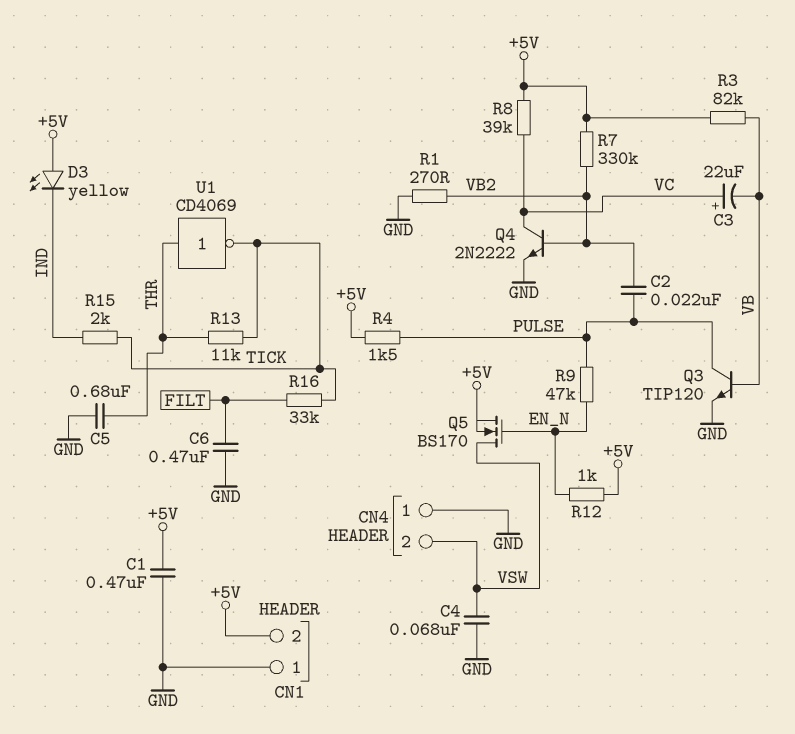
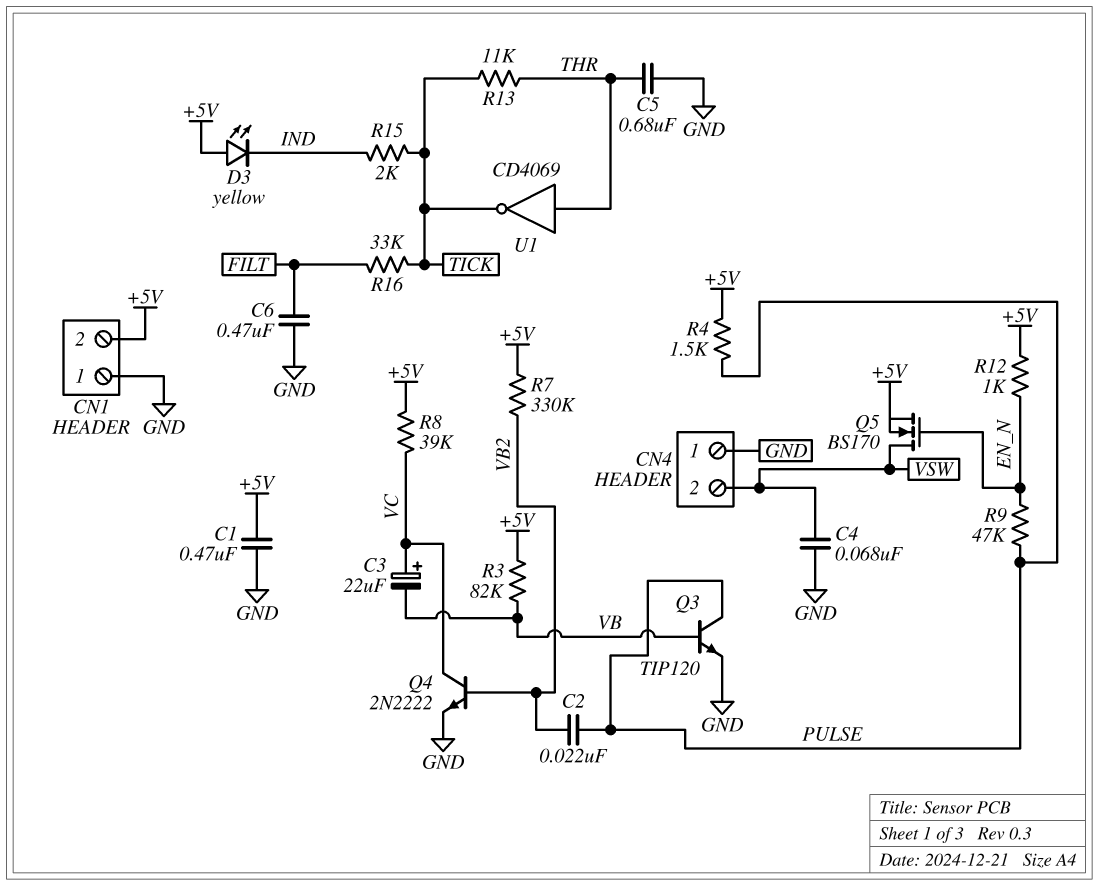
R1: 270 (GND, VB2) -> none

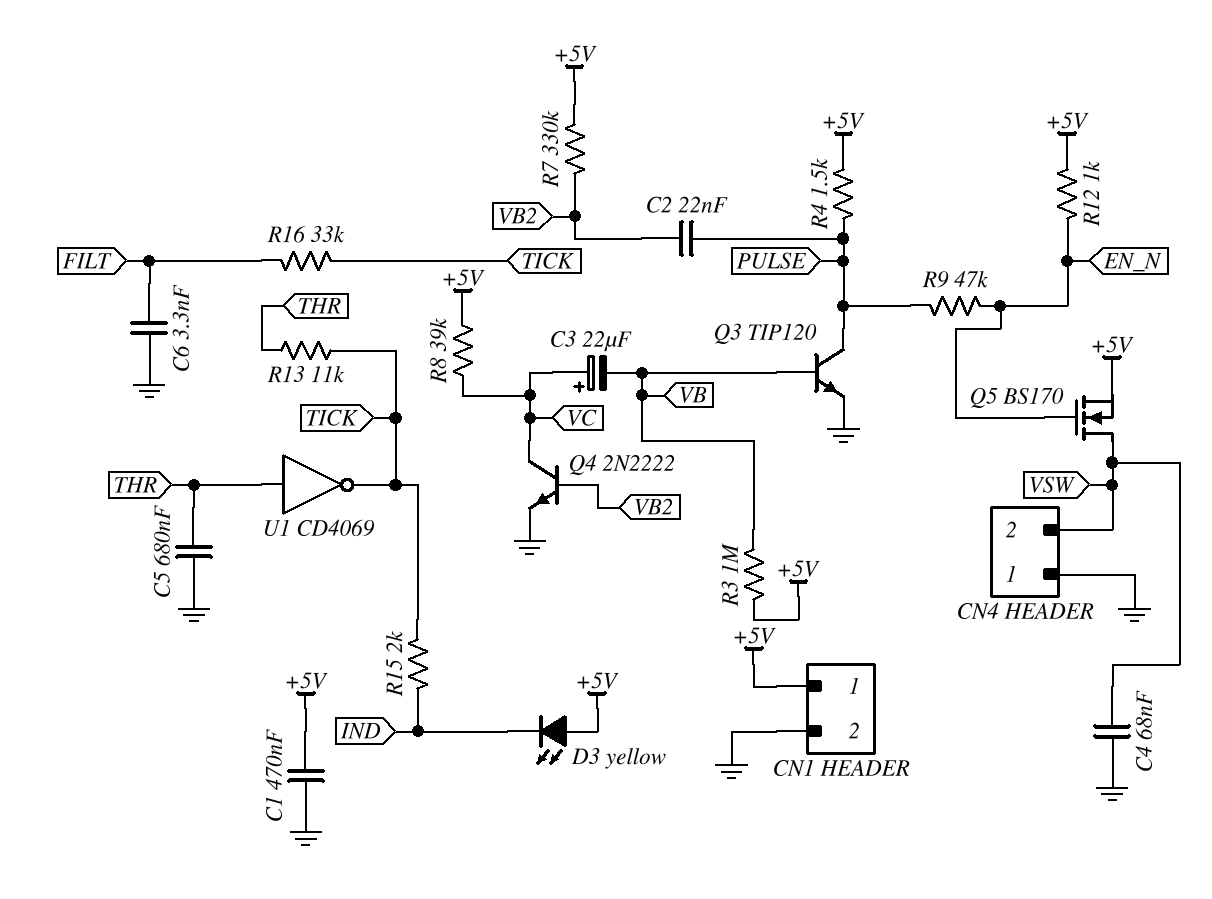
C6: 470nF (FILT, GND) -> 3.3nF (FILT, GND)
CN1 pin 1: GND -> +5V
CN1 pin 2: +5V -> GND
R3: 82k (+5V, VB) -> 1M (+5V, VB)

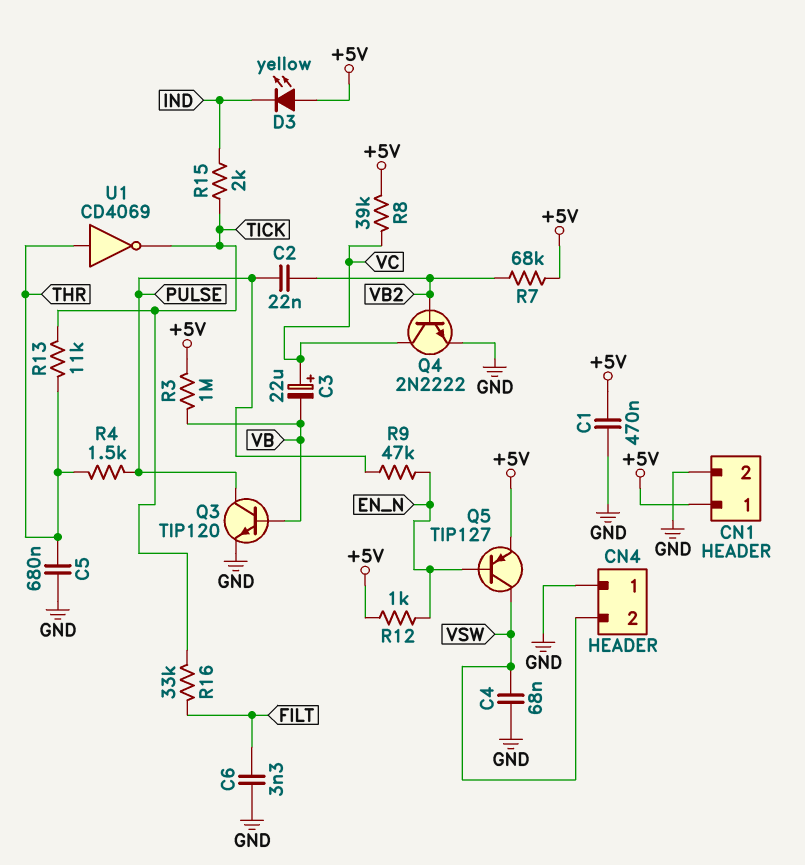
Q5: NMOS BS170 (G EN_N, D VSW, S +5V) -> PNP TIP127 (B EN_N, C VSW, E +5V)
R4: 1.5k (+5V, PULSE) -> 1.5k (PULSE, THR)
R7: 330k (+5V, VB2) -> 68k (+5V, VB2)

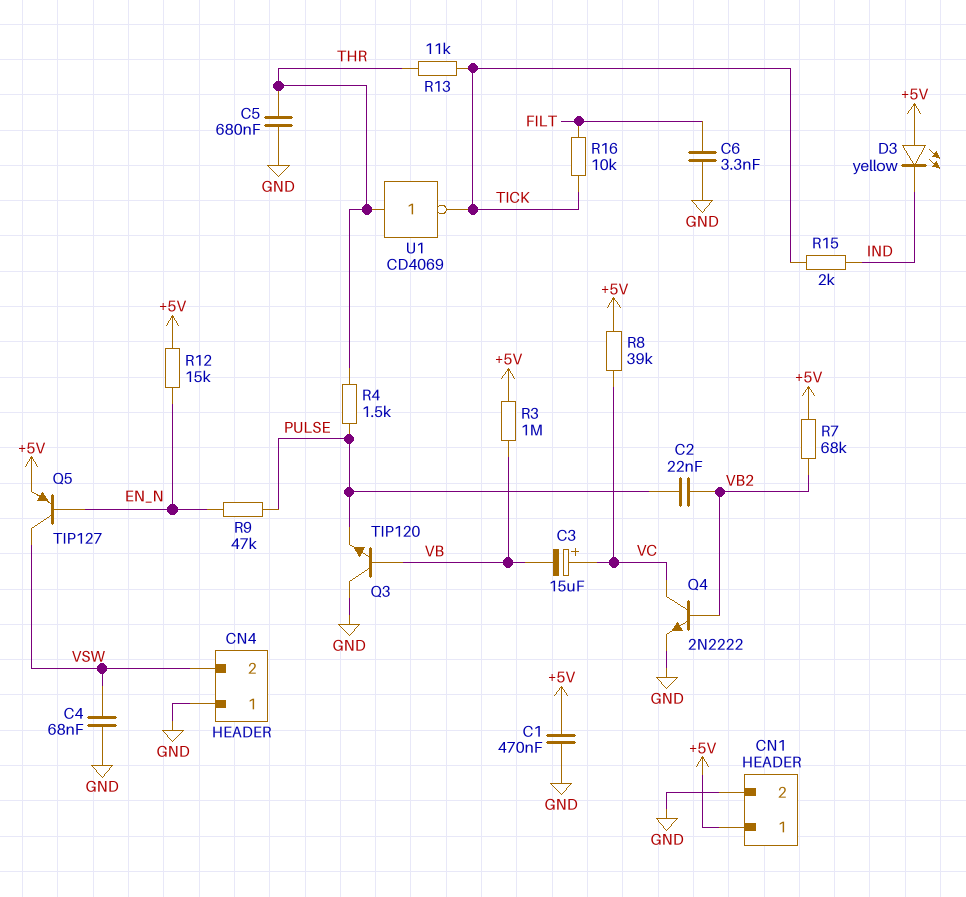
C3: 22uF (plus VC, minus VB) -> 15uF (plus VC, minus VB)
Q3: NPN TIP120 (B VB, C PULSE, E GND) -> NPN TIP120 (B VB, C GND, E PULSE)
R12: 1k (+5V, EN_N) -> 15k (+5V, EN_N)
R16: 33k (FILT, TICK) -> 10k (FILT, TICK)

